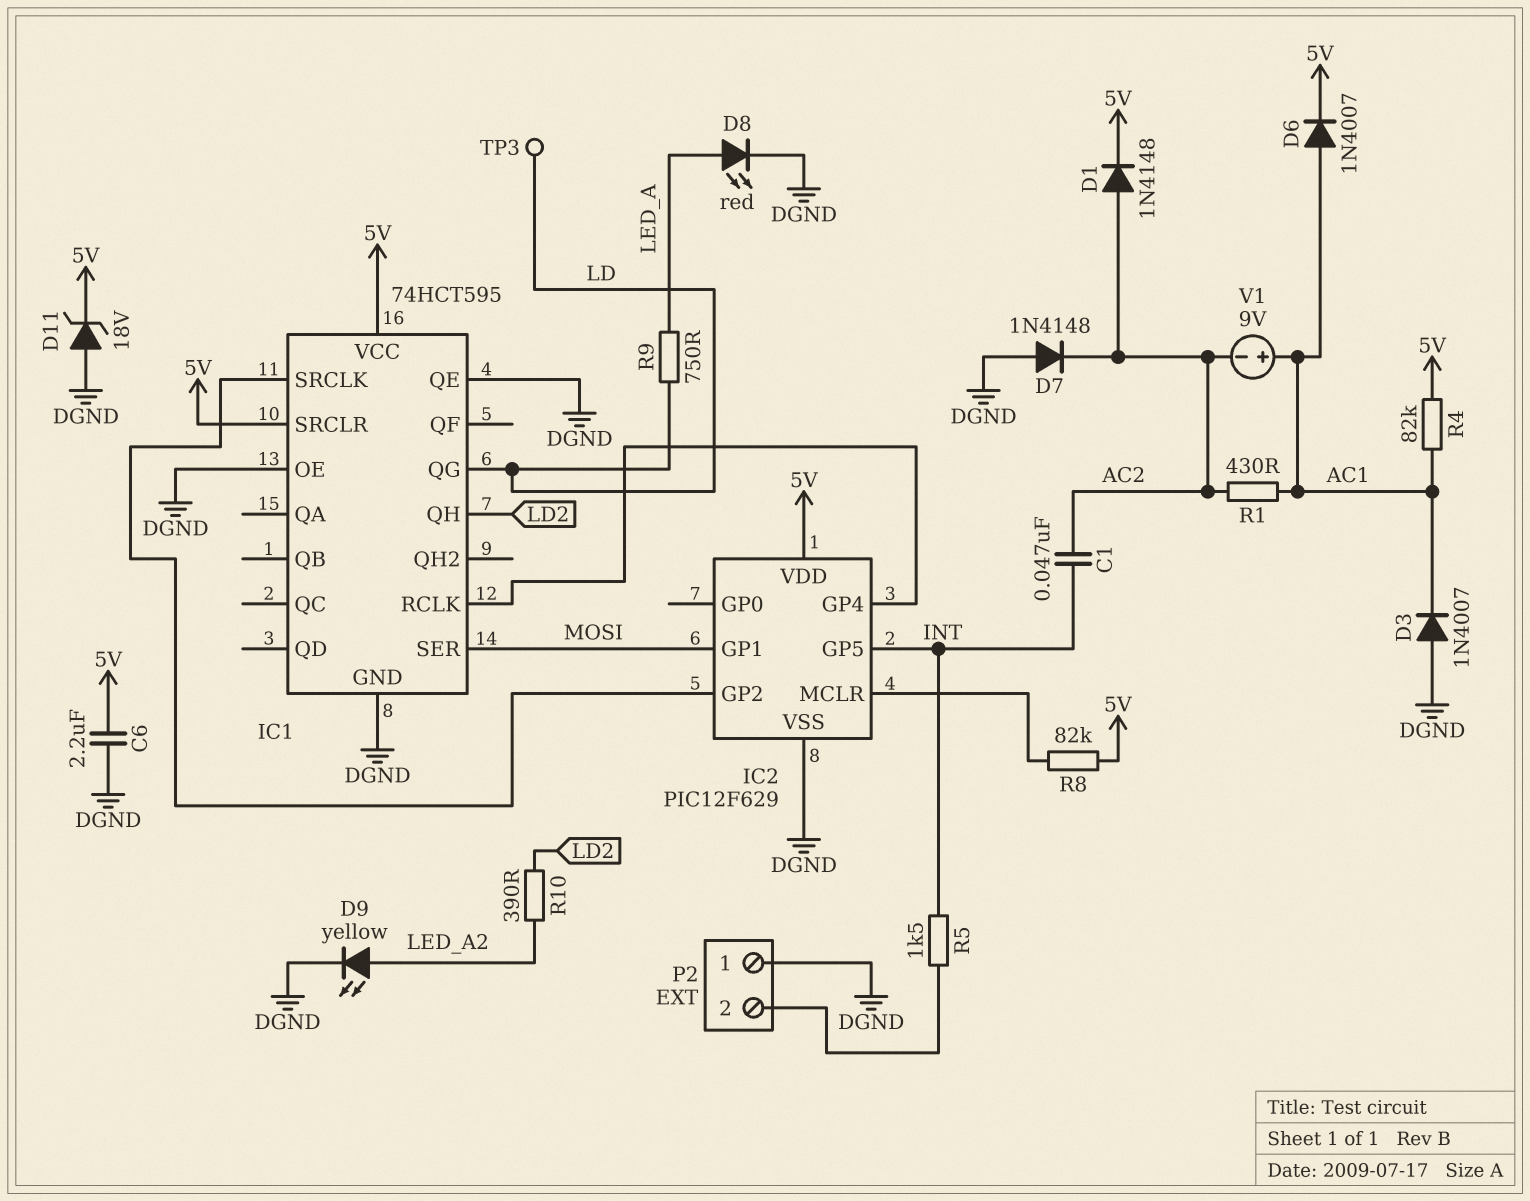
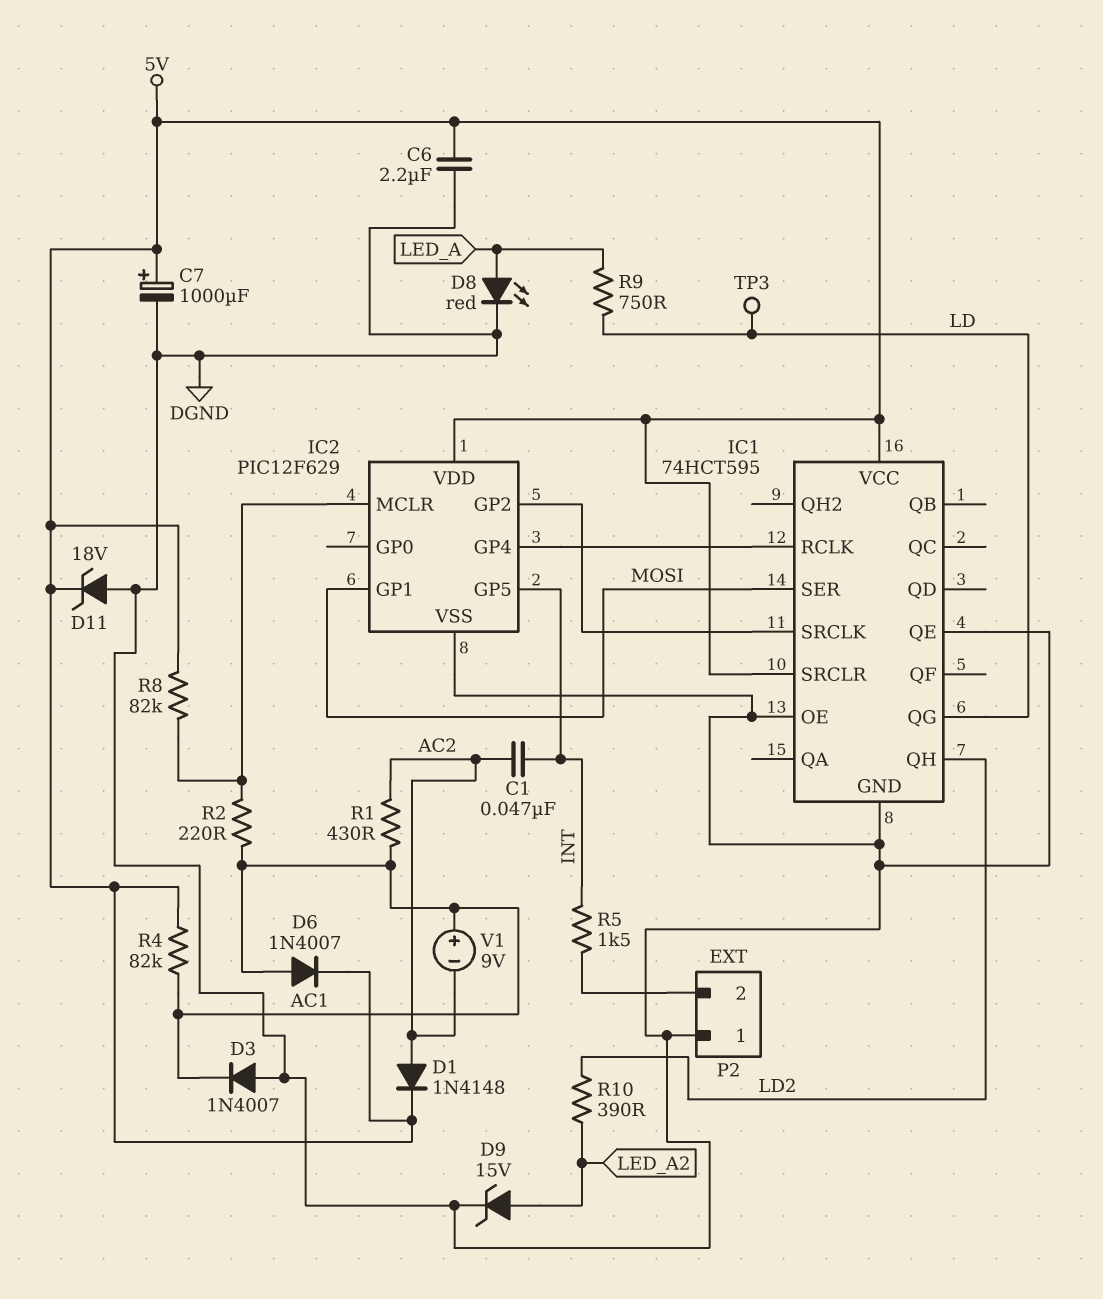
C7: none -> 1000uF (plus 5V, minus DGND)
D7: diode 1N4148 (A DGND, K AC2) -> none
D9: LED yellow (A LED_A2, K DGND) -> zener 15V (A LED_A2, K DGND)
R2: none -> 220 (AC1, IC2/MCLR)

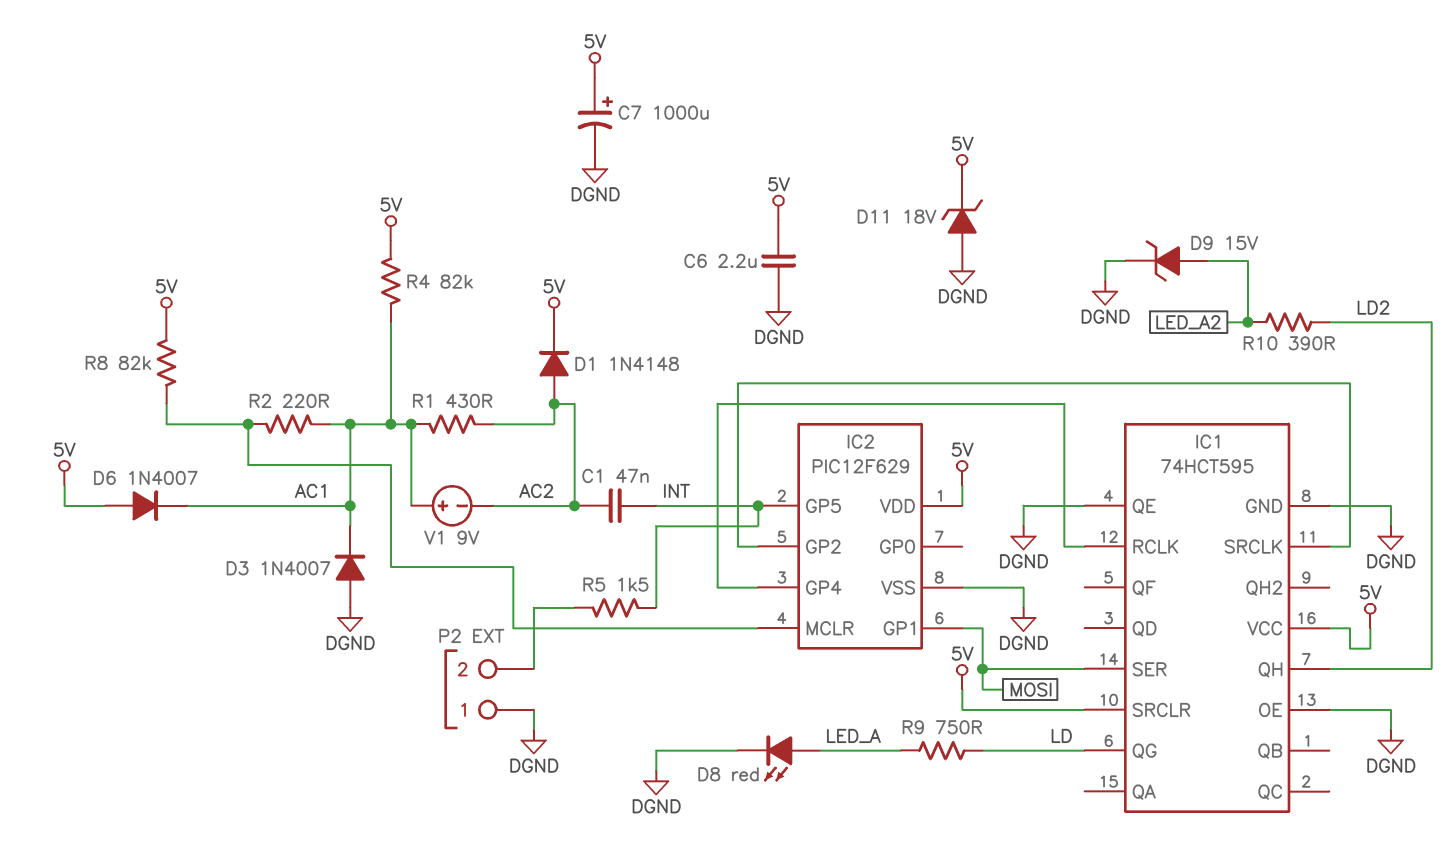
D6: diode 1N4007 (A AC1, K 5V) -> diode 1N4007 (A 5V, K AC1)
TP3: test point (LD) -> none

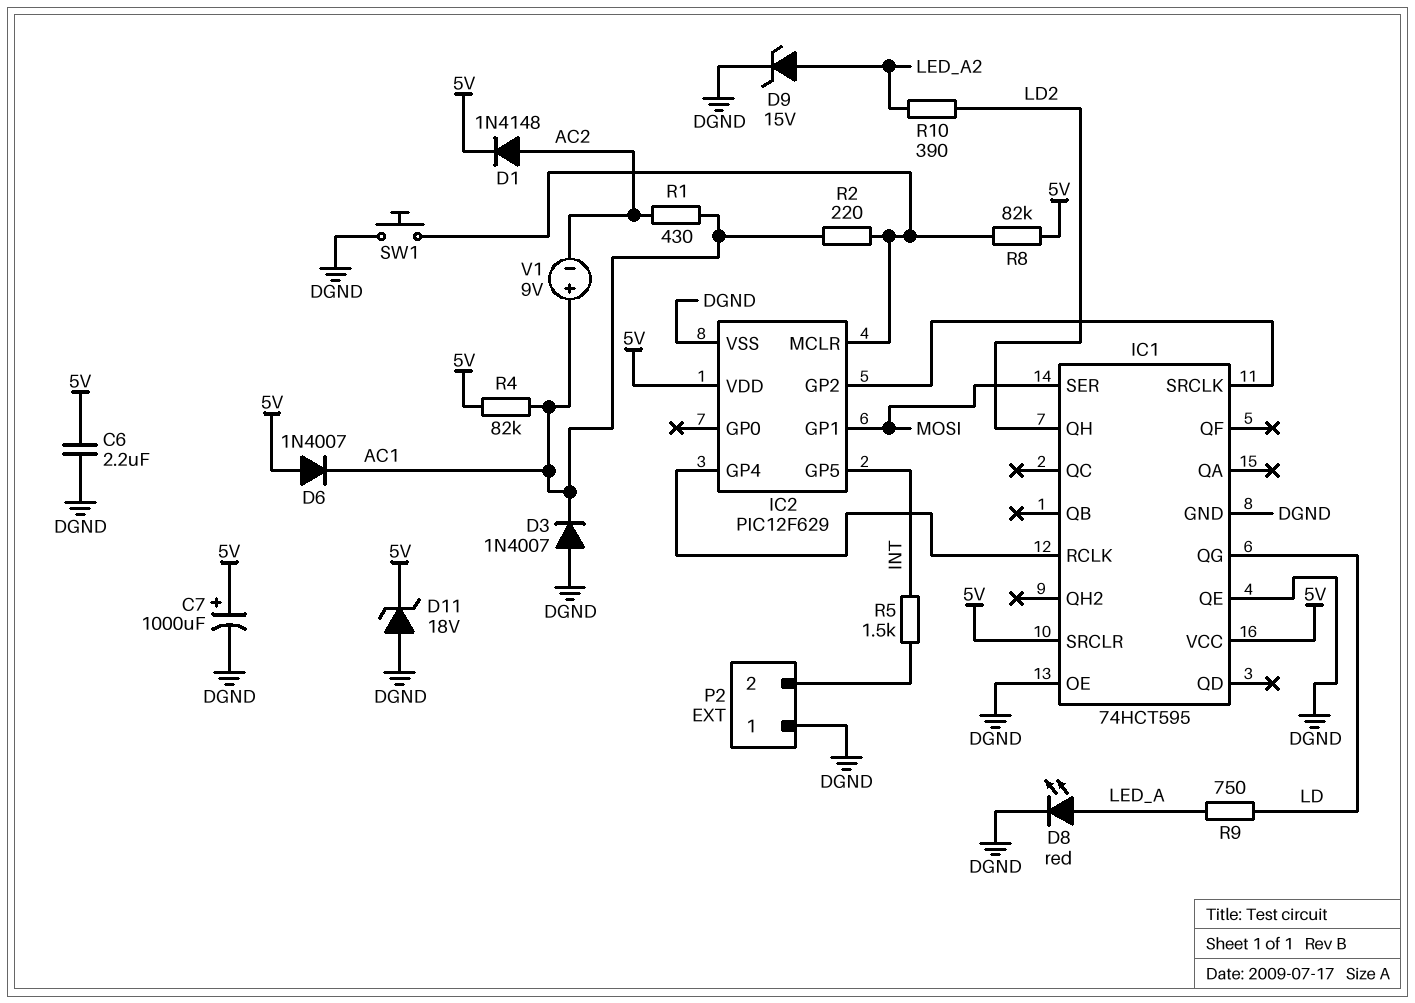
C1: 47nF (AC2, INT) -> none
SW1: none -> button (DGND, IC2/MCLR)

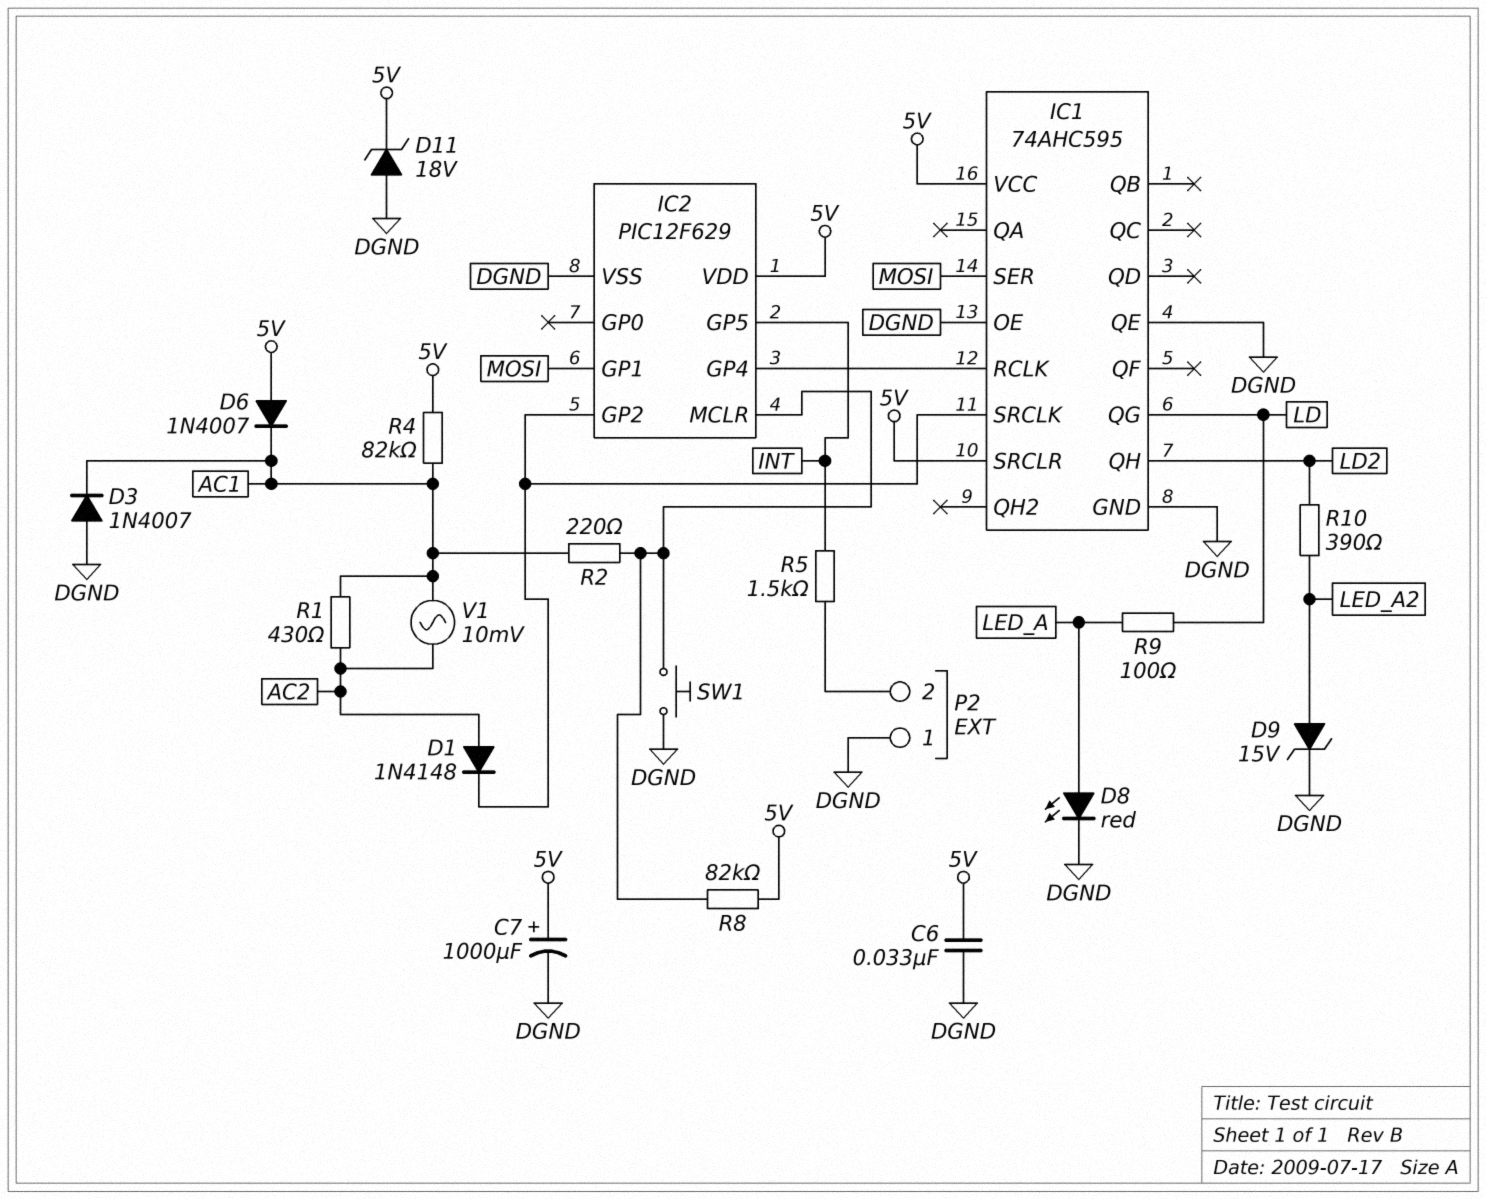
C6: 2.2uF (5V, DGND) -> 33nF (5V, DGND)
D1: diode 1N4148 (A AC2, K 5V) -> diode 1N4148 (A AC2, K IC1/SRCLK)
IC1: 74HCT595 -> 74AHC595
R9: 750 (LD, LED_A) -> 100 (LD, LED_A)
V1: 9V (plus AC1, minus AC2) -> AC 10mV (AC1, AC2)

